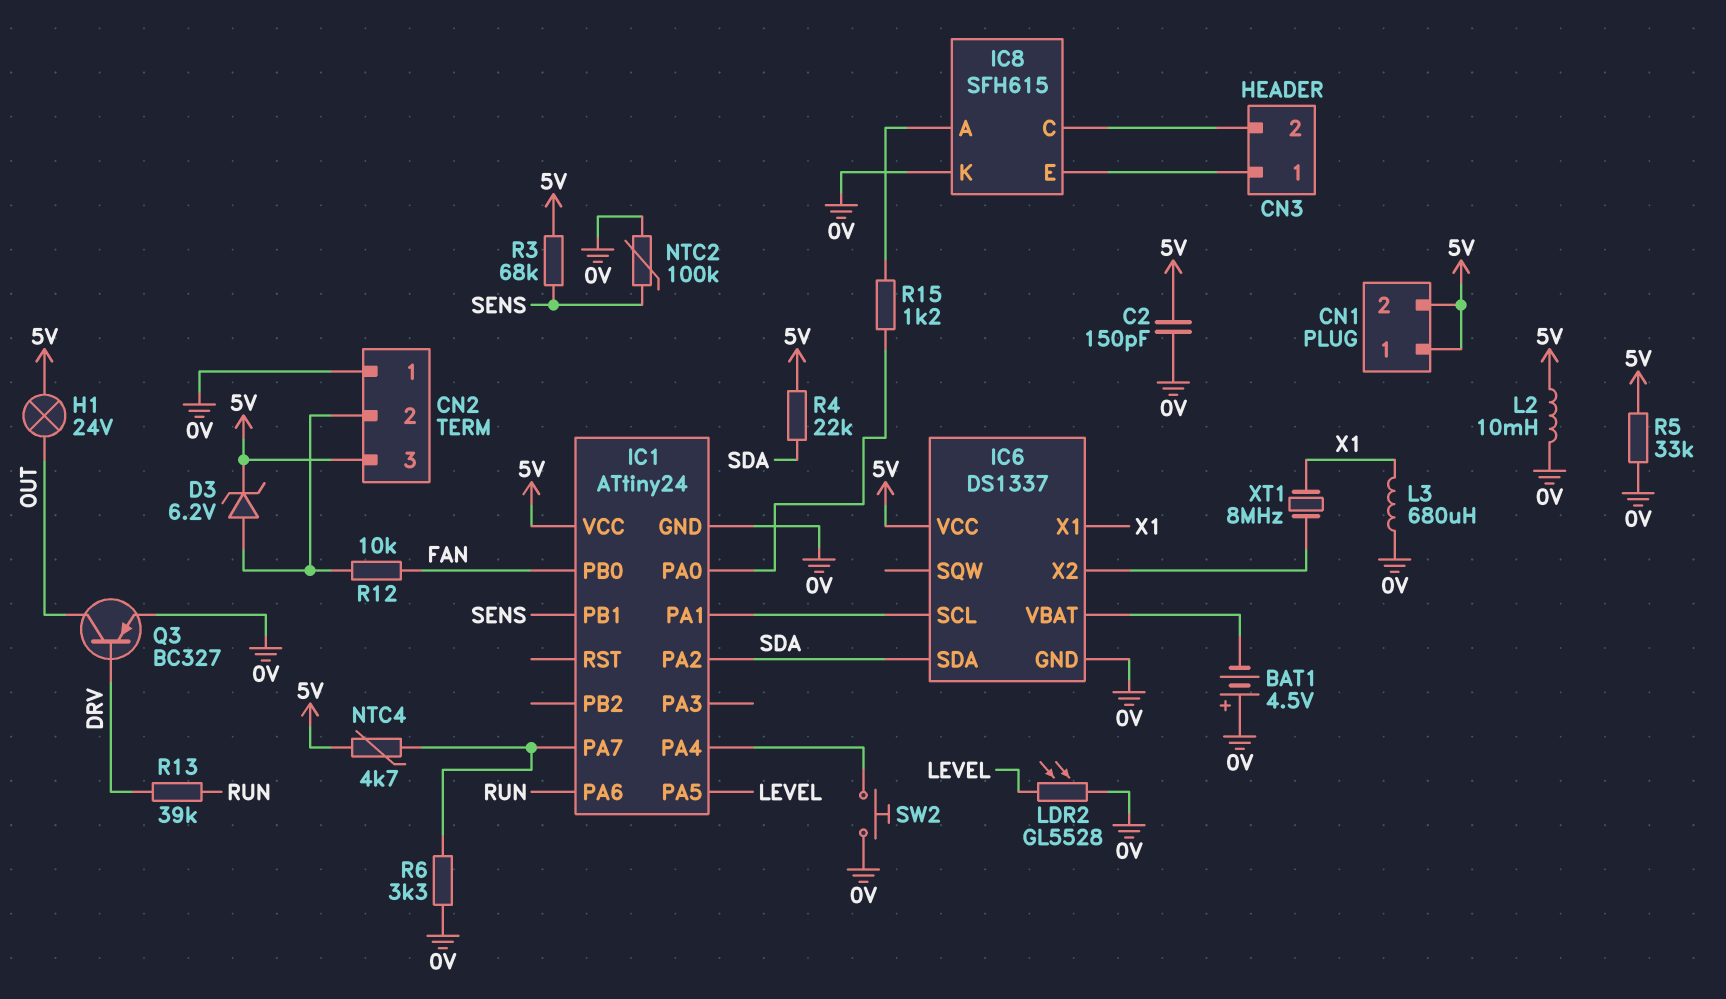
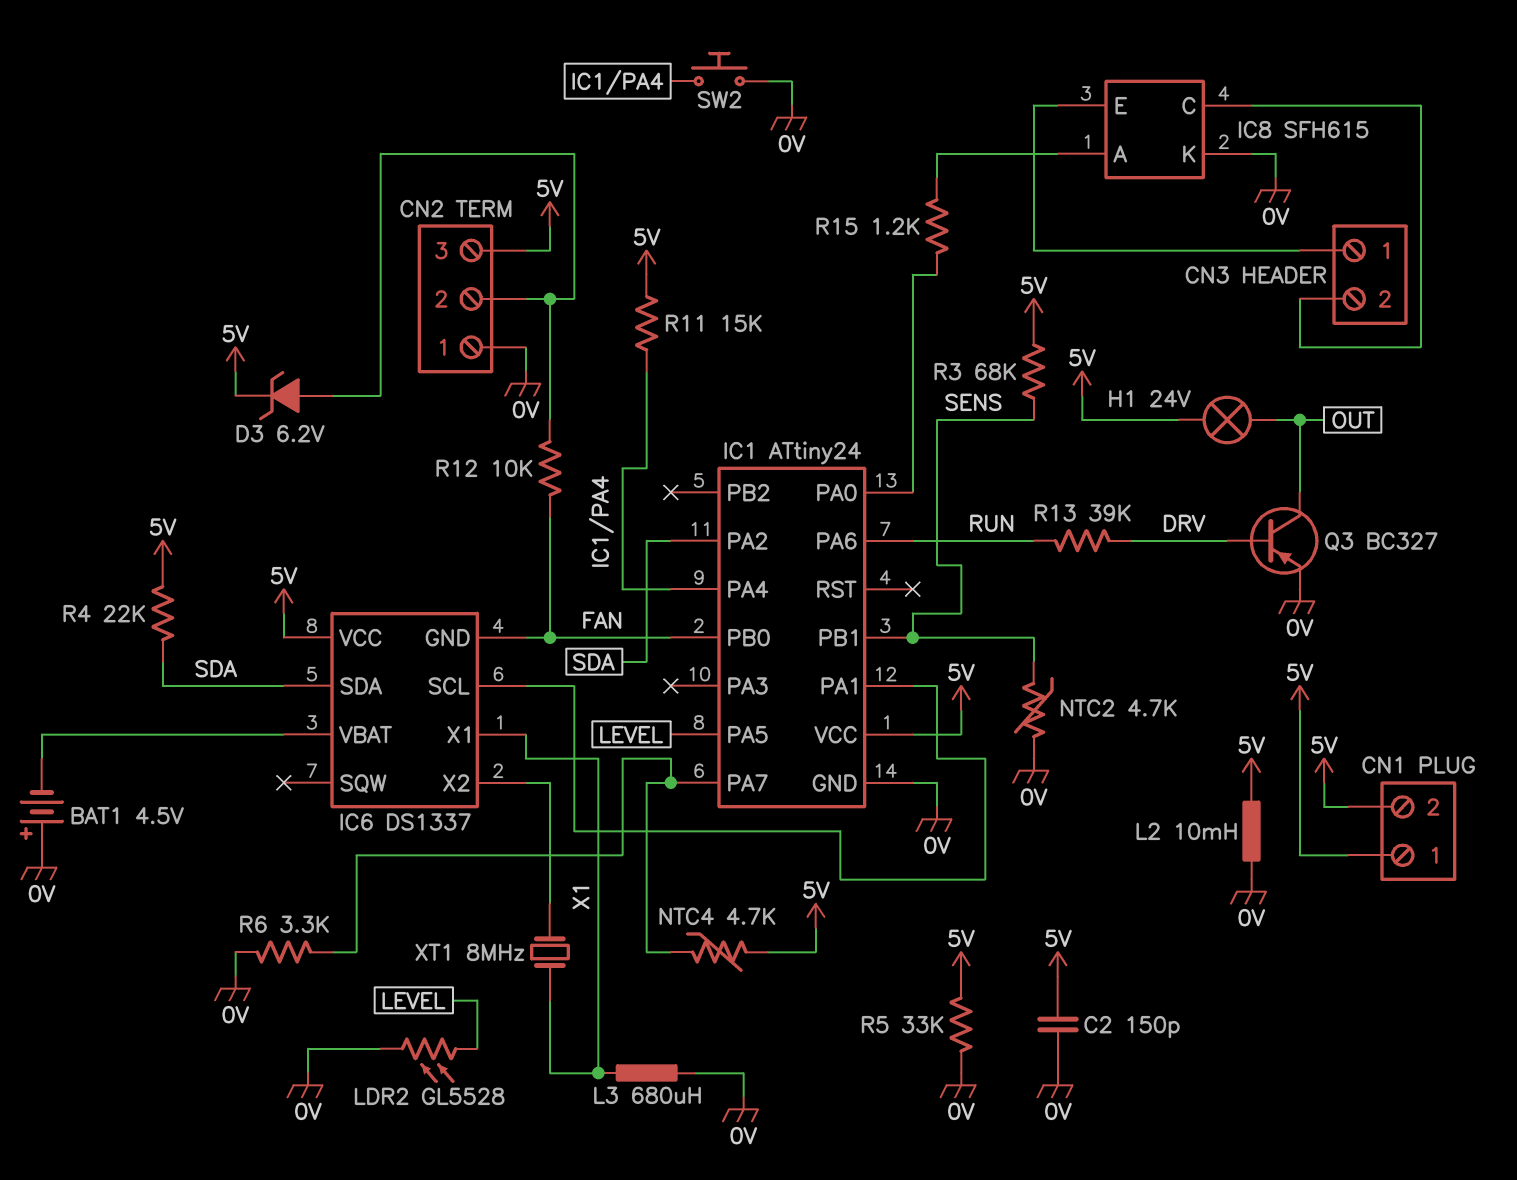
IC6 pin GND: 0V -> FAN
NTC2: 100k (0V, SENS) -> 4.7k (0V, SENS)
R11: none -> 15k (5V, IC1/PA4)

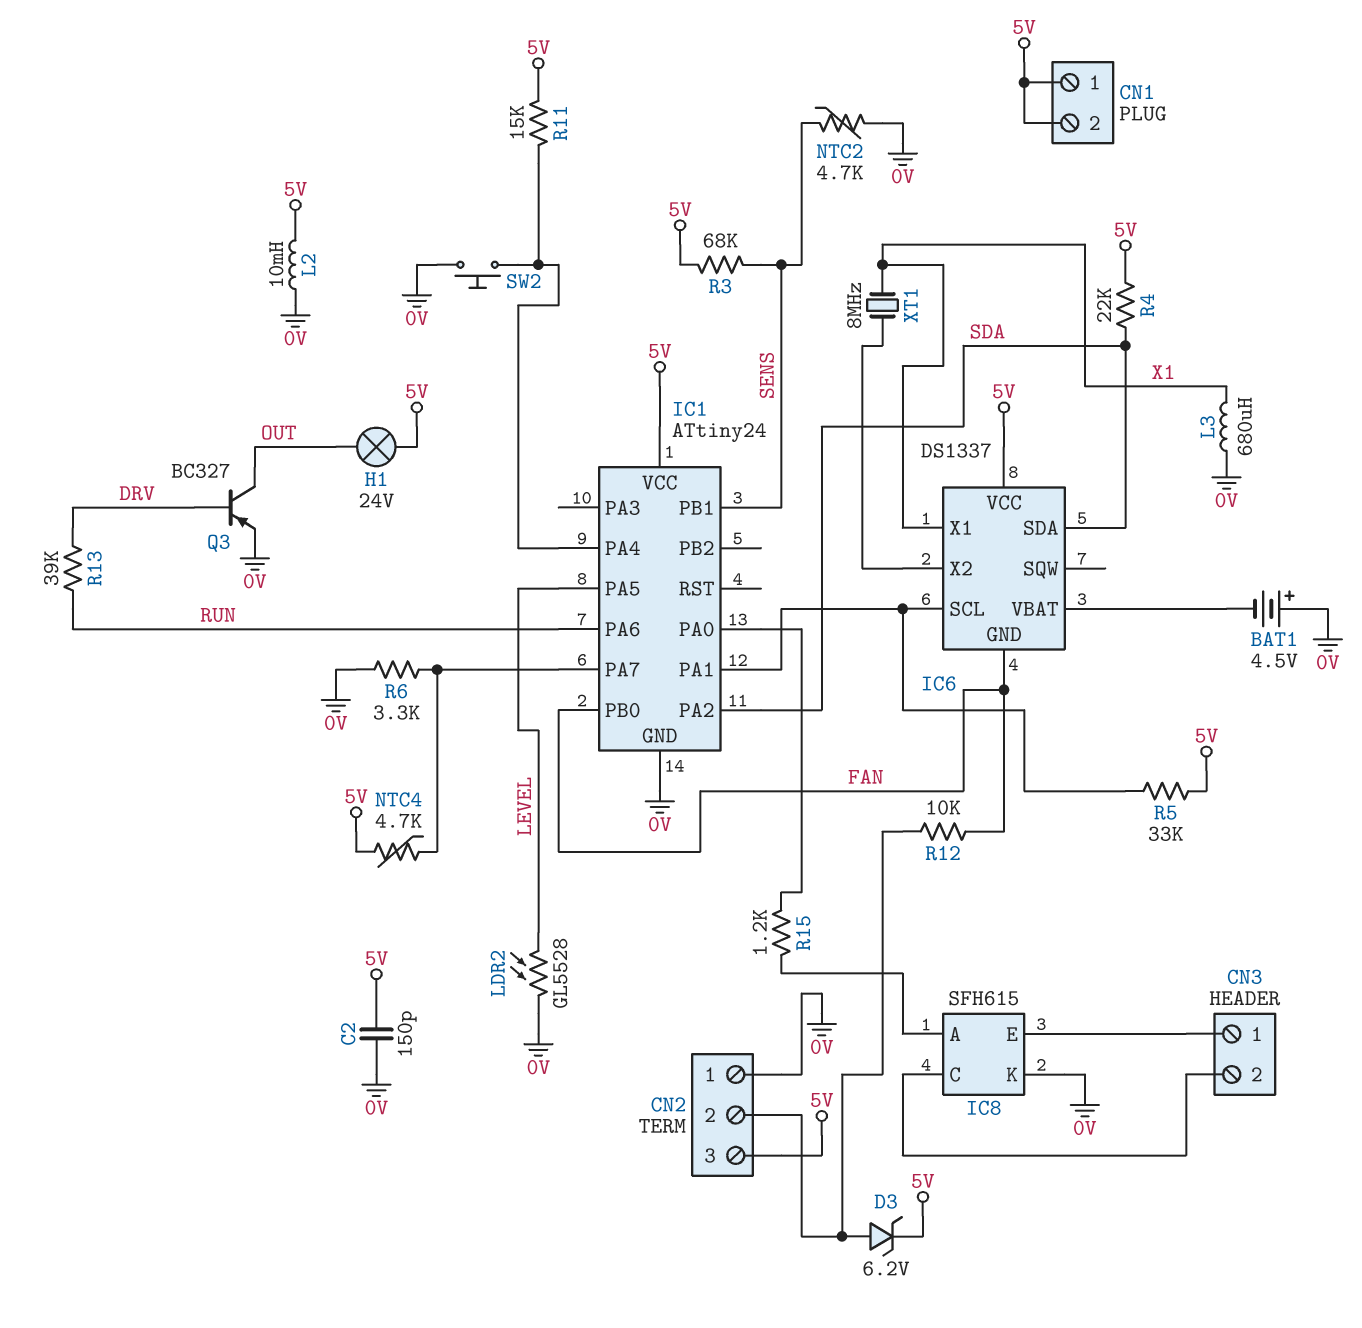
R5: 33k (0V, 5V) -> 33k (5V, IC1/PA1)

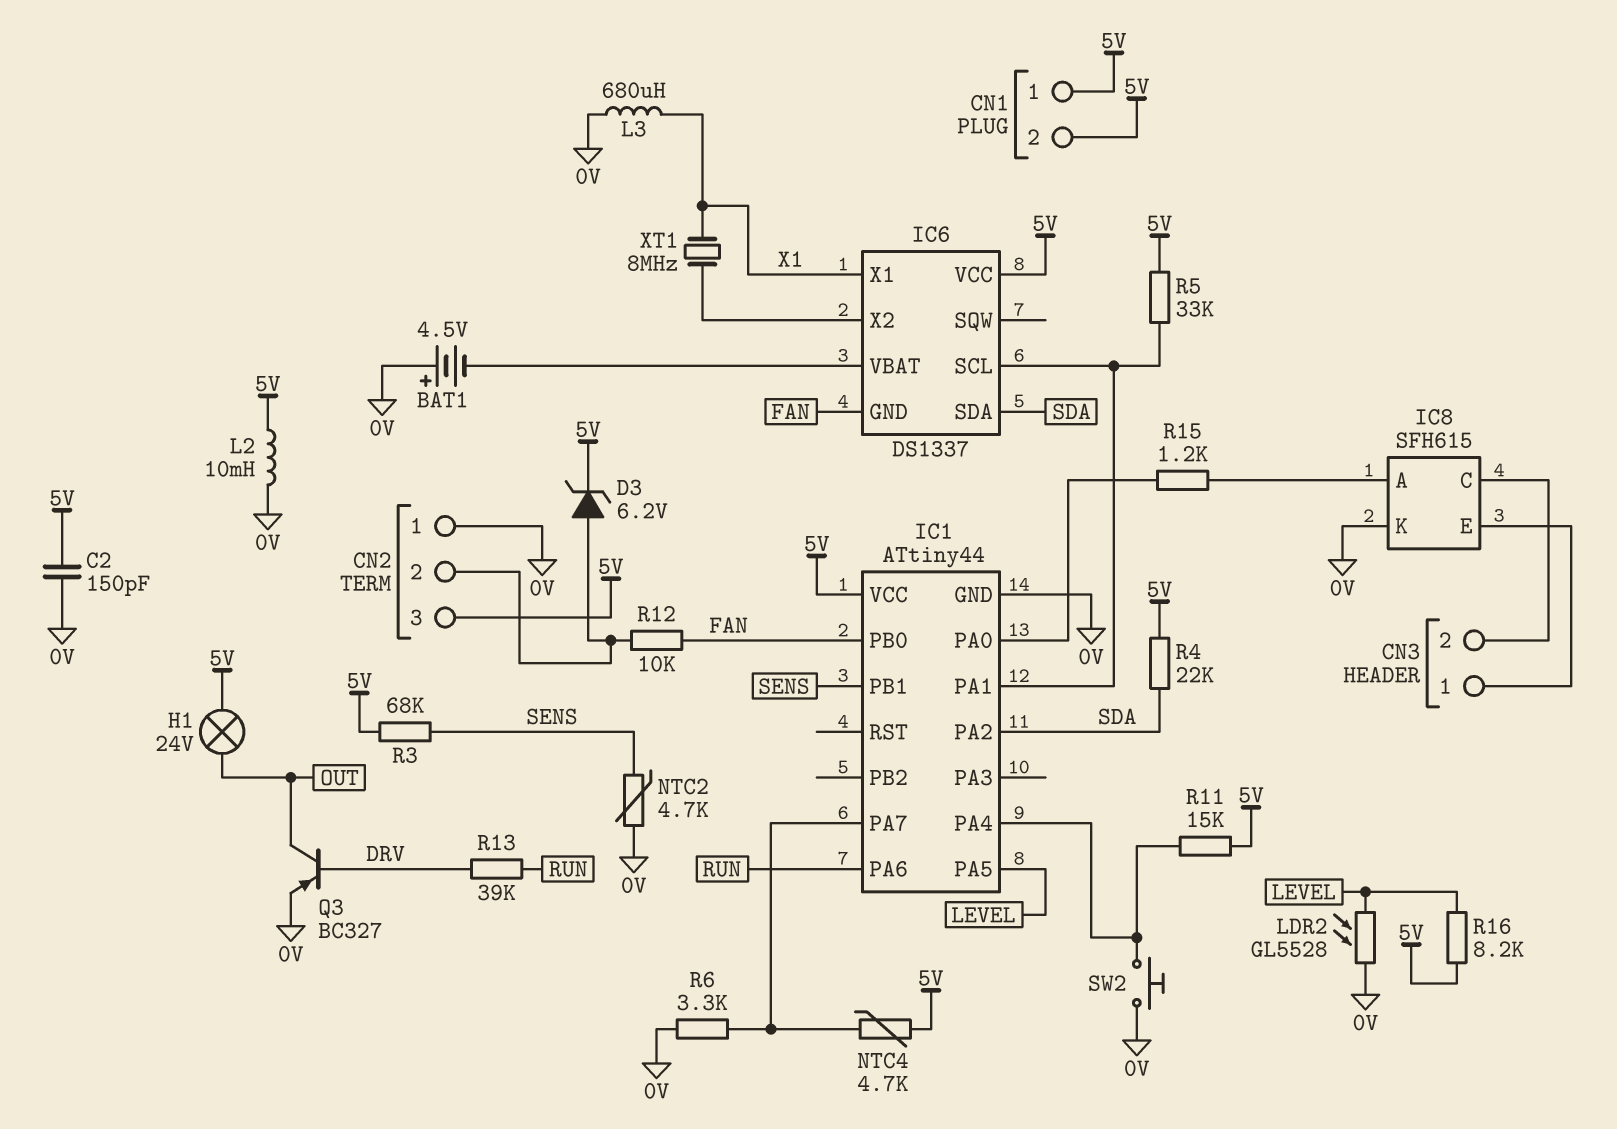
IC1: ATtiny24 -> ATtiny44
R16: none -> 8.2k (5V, LEVEL)

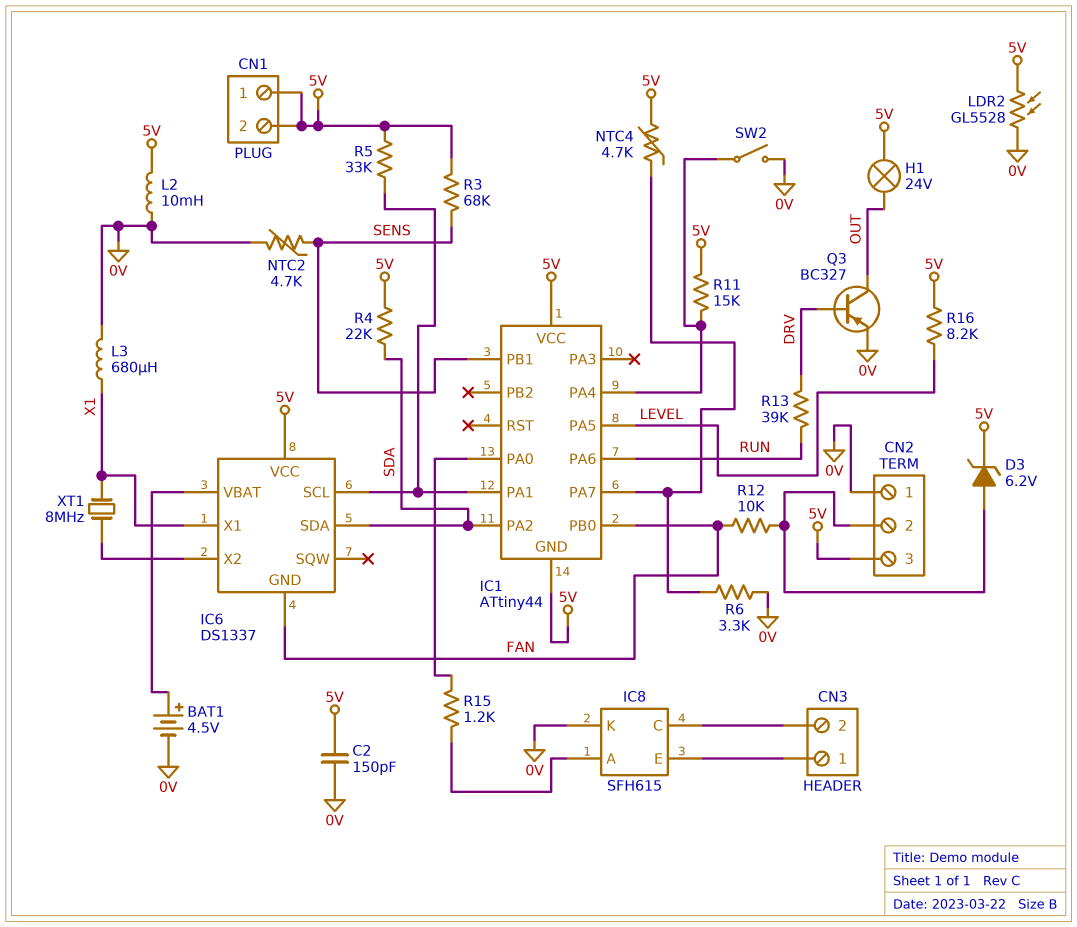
BAT1: 4.5V (plus 0V, minus IC6/VBAT) -> 4.5V (plus IC6/VBAT, minus 0V)
IC1 pin GND: 0V -> 5V
LDR2: GL5528 (0V, LEVEL) -> GL5528 (0V, 5V)
SW2: button (0V, IC1/PA4) -> switch (0V, IC1/PA4)

